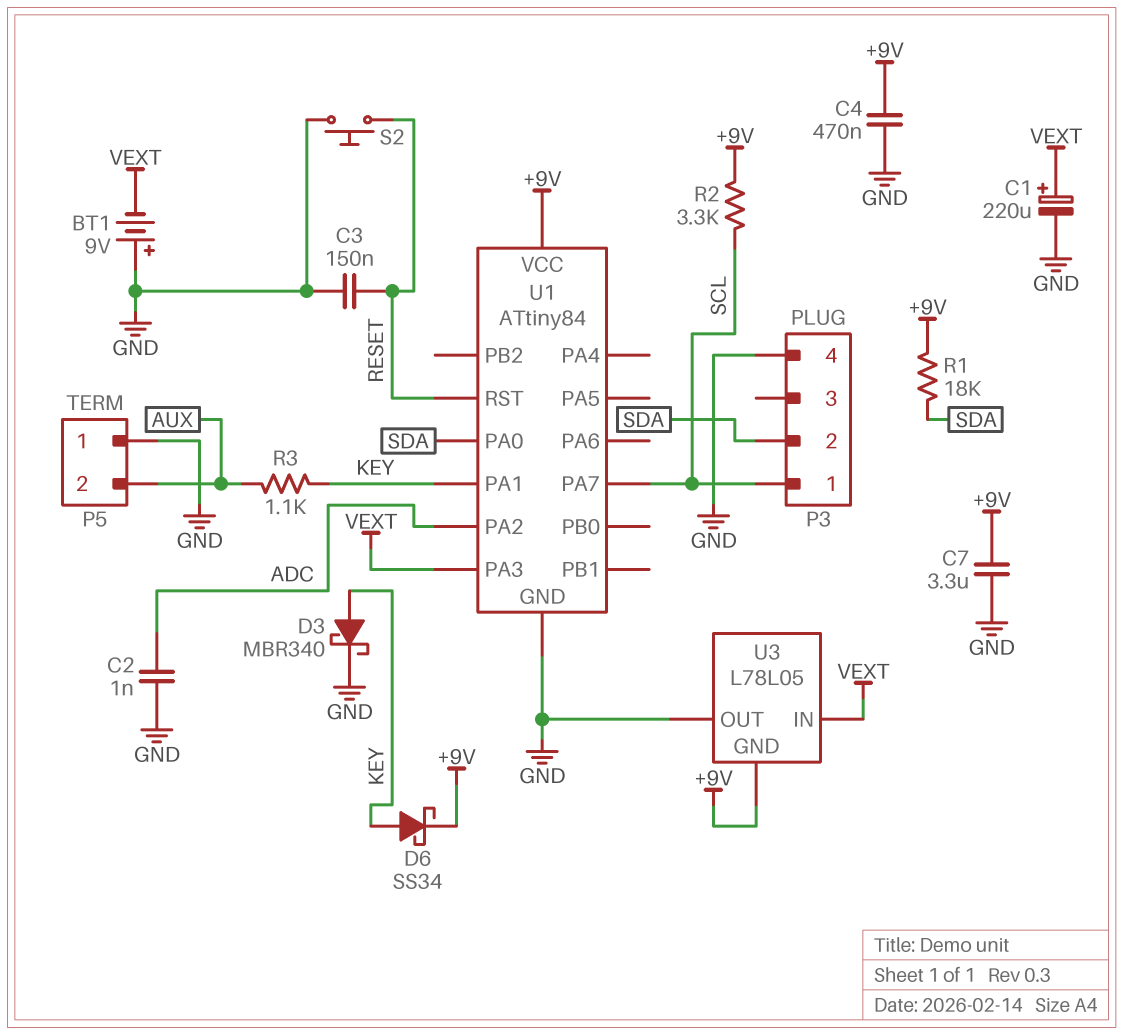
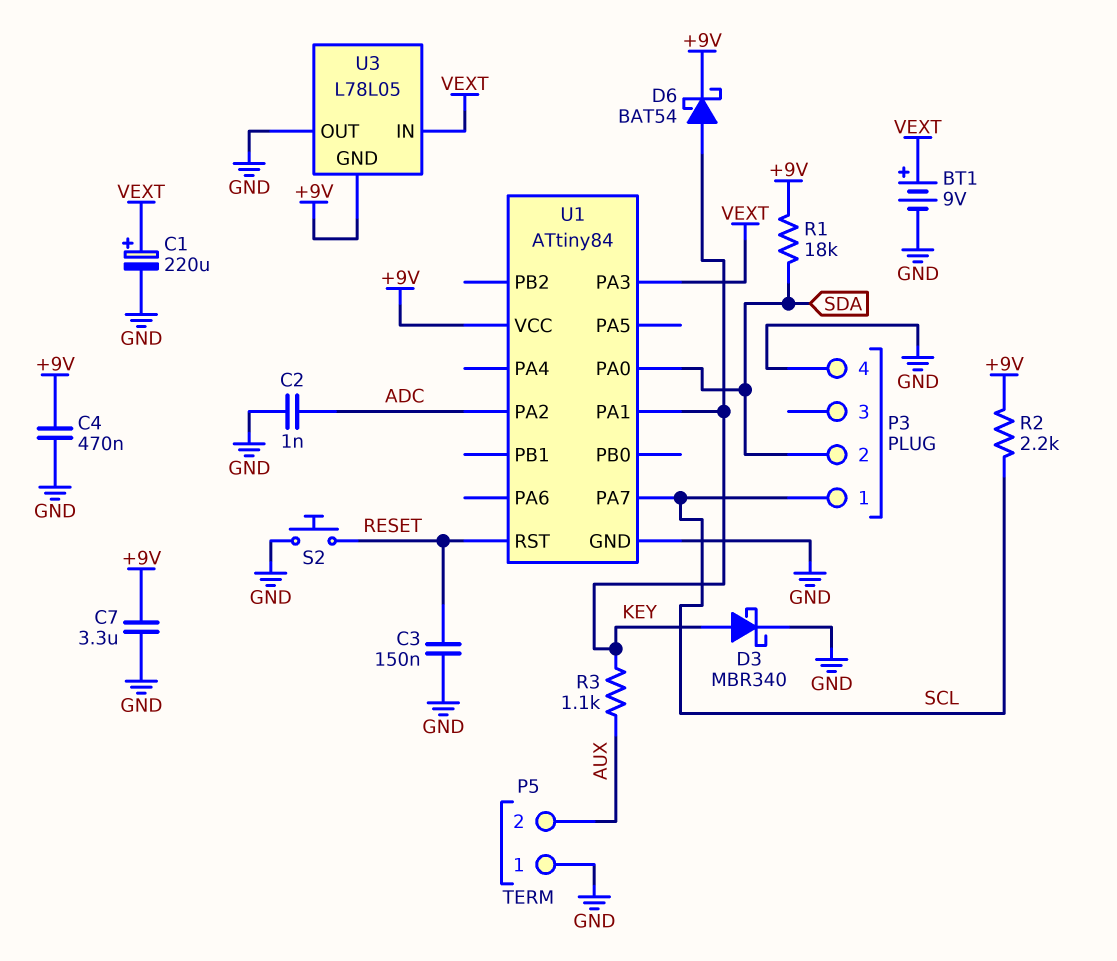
BT1: 9V (plus GND, minus VEXT) -> 9V (plus VEXT, minus GND)
D6: schottky SS34 (A KEY, K +9V) -> schottky BAT54 (A KEY, K +9V)
R2: 3.3k (+9V, SCL) -> 2.2k (+9V, SCL)

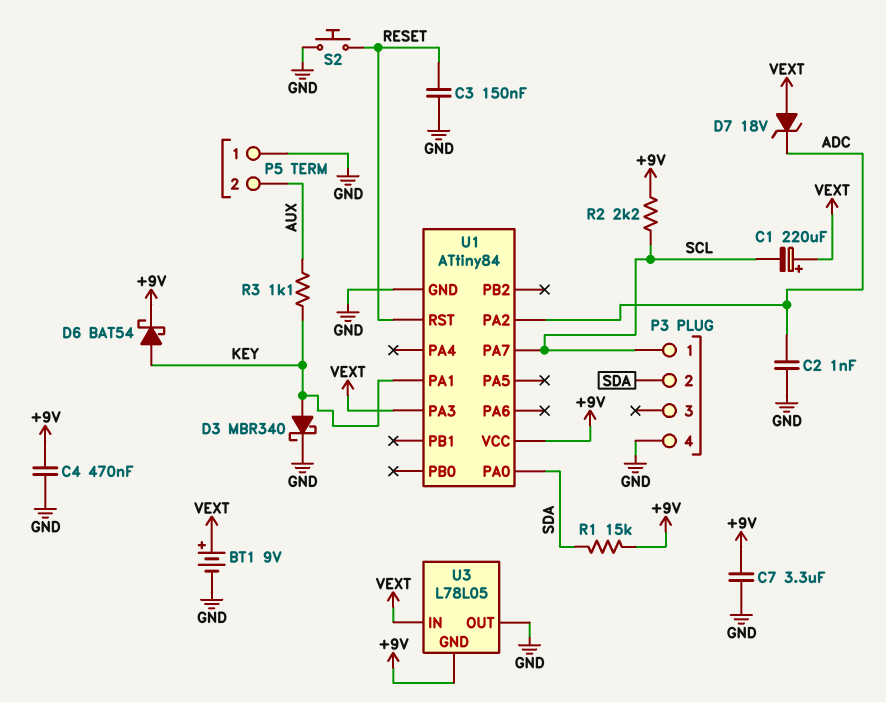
C1: 220uF (plus VEXT, minus GND) -> 220uF (plus VEXT, minus SCL)
D7: none -> zener 18V (A VEXT, K ADC)
R1: 18k (+9V, SDA) -> 15k (+9V, SDA)

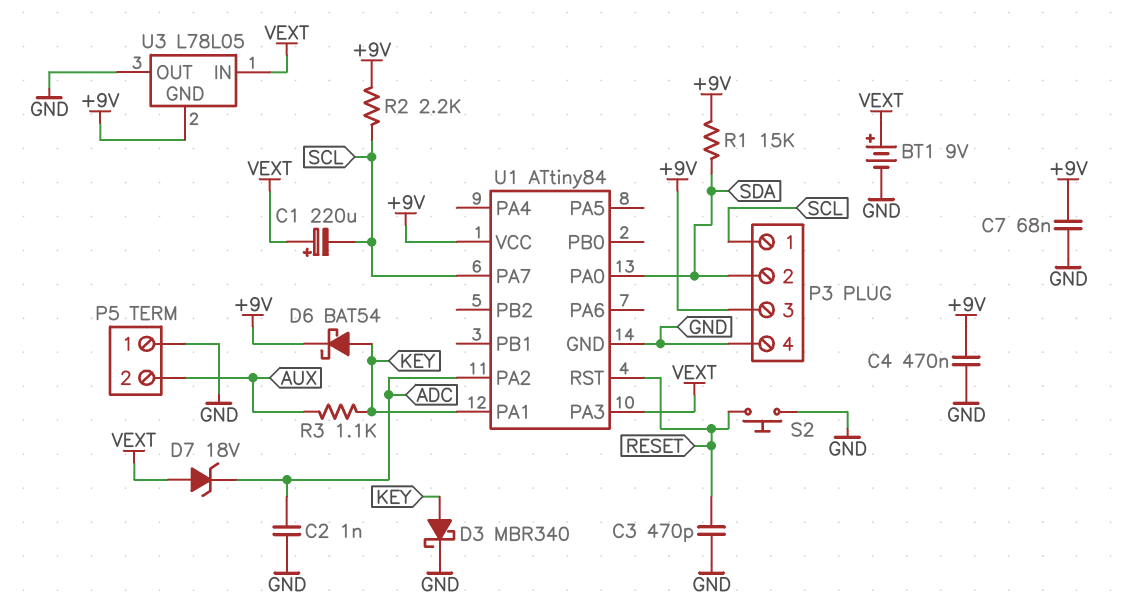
C3: 150nF (GND, RESET) -> 470pF (GND, RESET)
C7: 3.3uF (+9V, GND) -> 68nF (+9V, GND)
P3 pin 3: none -> +9V

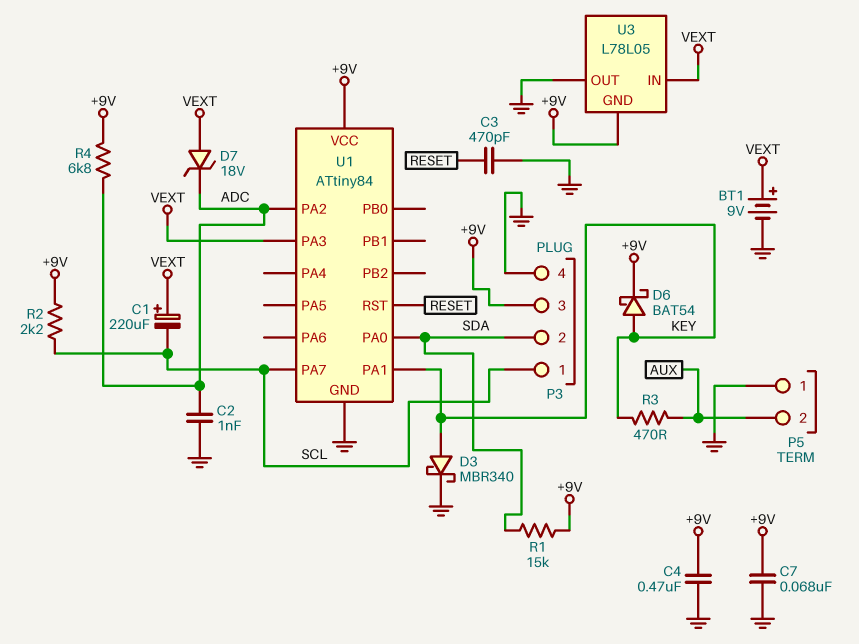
R3: 1.1k (AUX, KEY) -> 470 (AUX, KEY)
R4: none -> 6.8k (+9V, ADC)
S2: button (GND, RESET) -> none

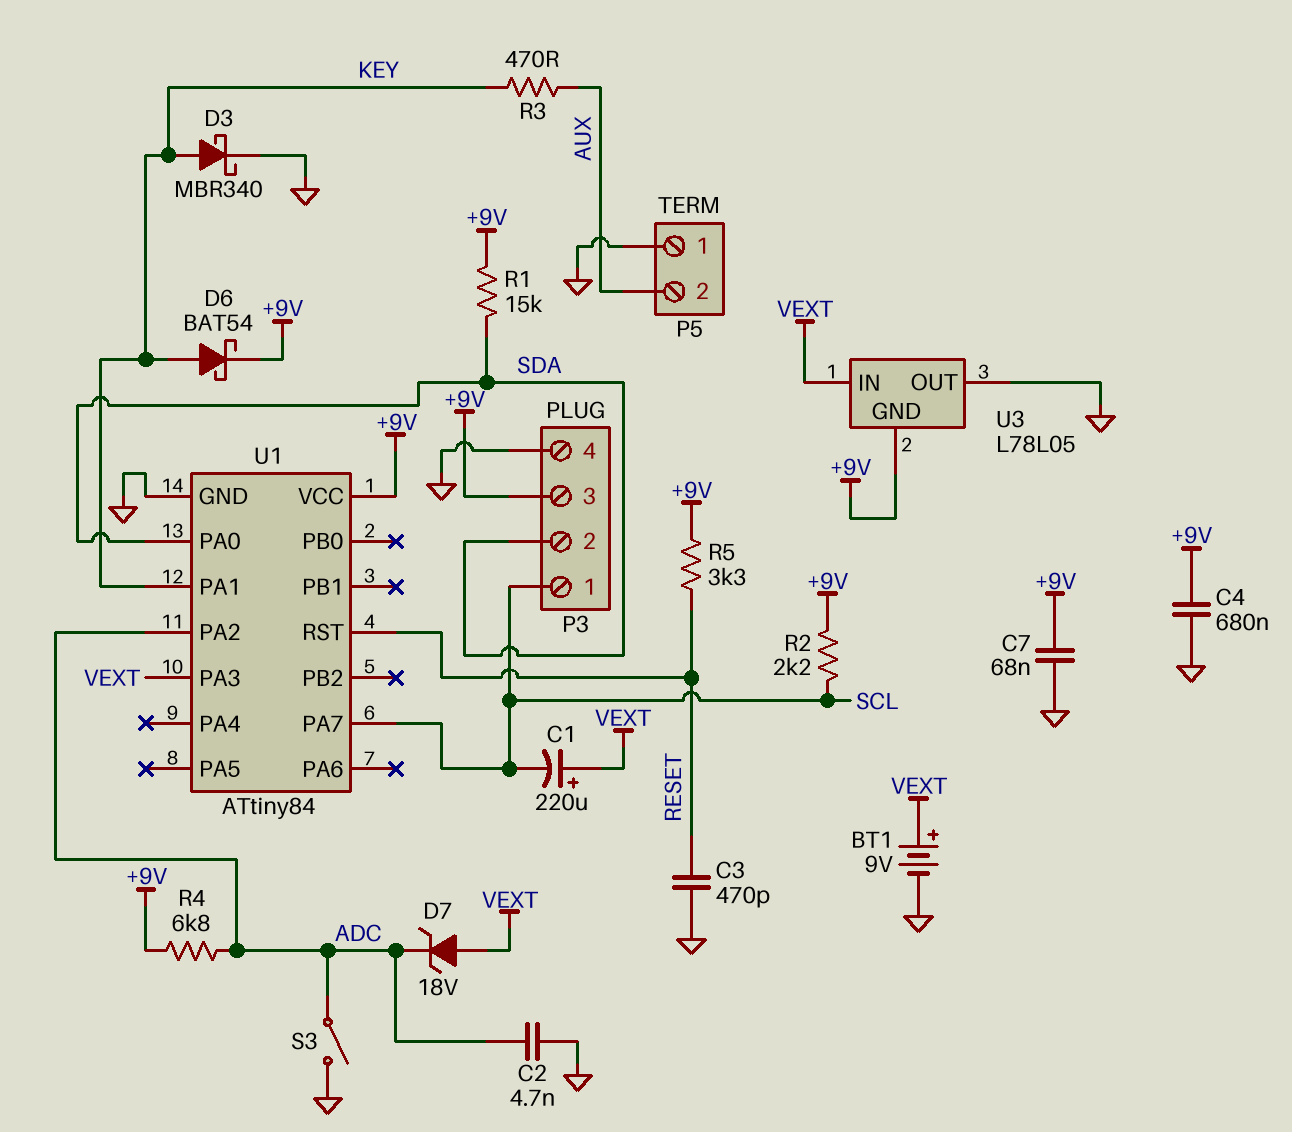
C2: 1nF (ADC, GND) -> 4.7nF (ADC, GND)
C4: 470nF (+9V, GND) -> 680nF (+9V, GND)
R5: none -> 3.3k (+9V, RESET)
S3: none -> switch (ADC, GND)

